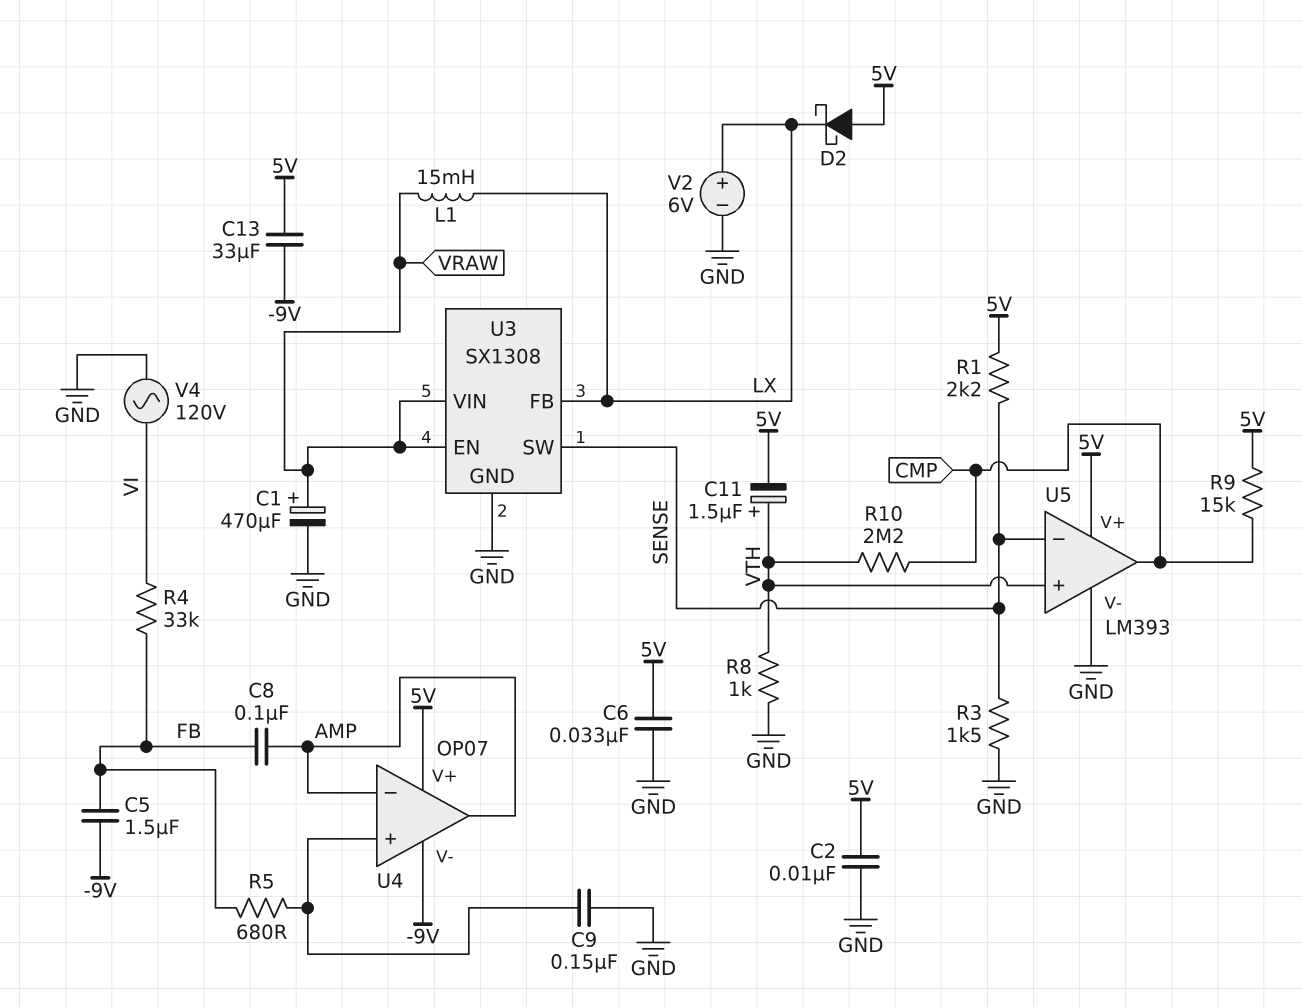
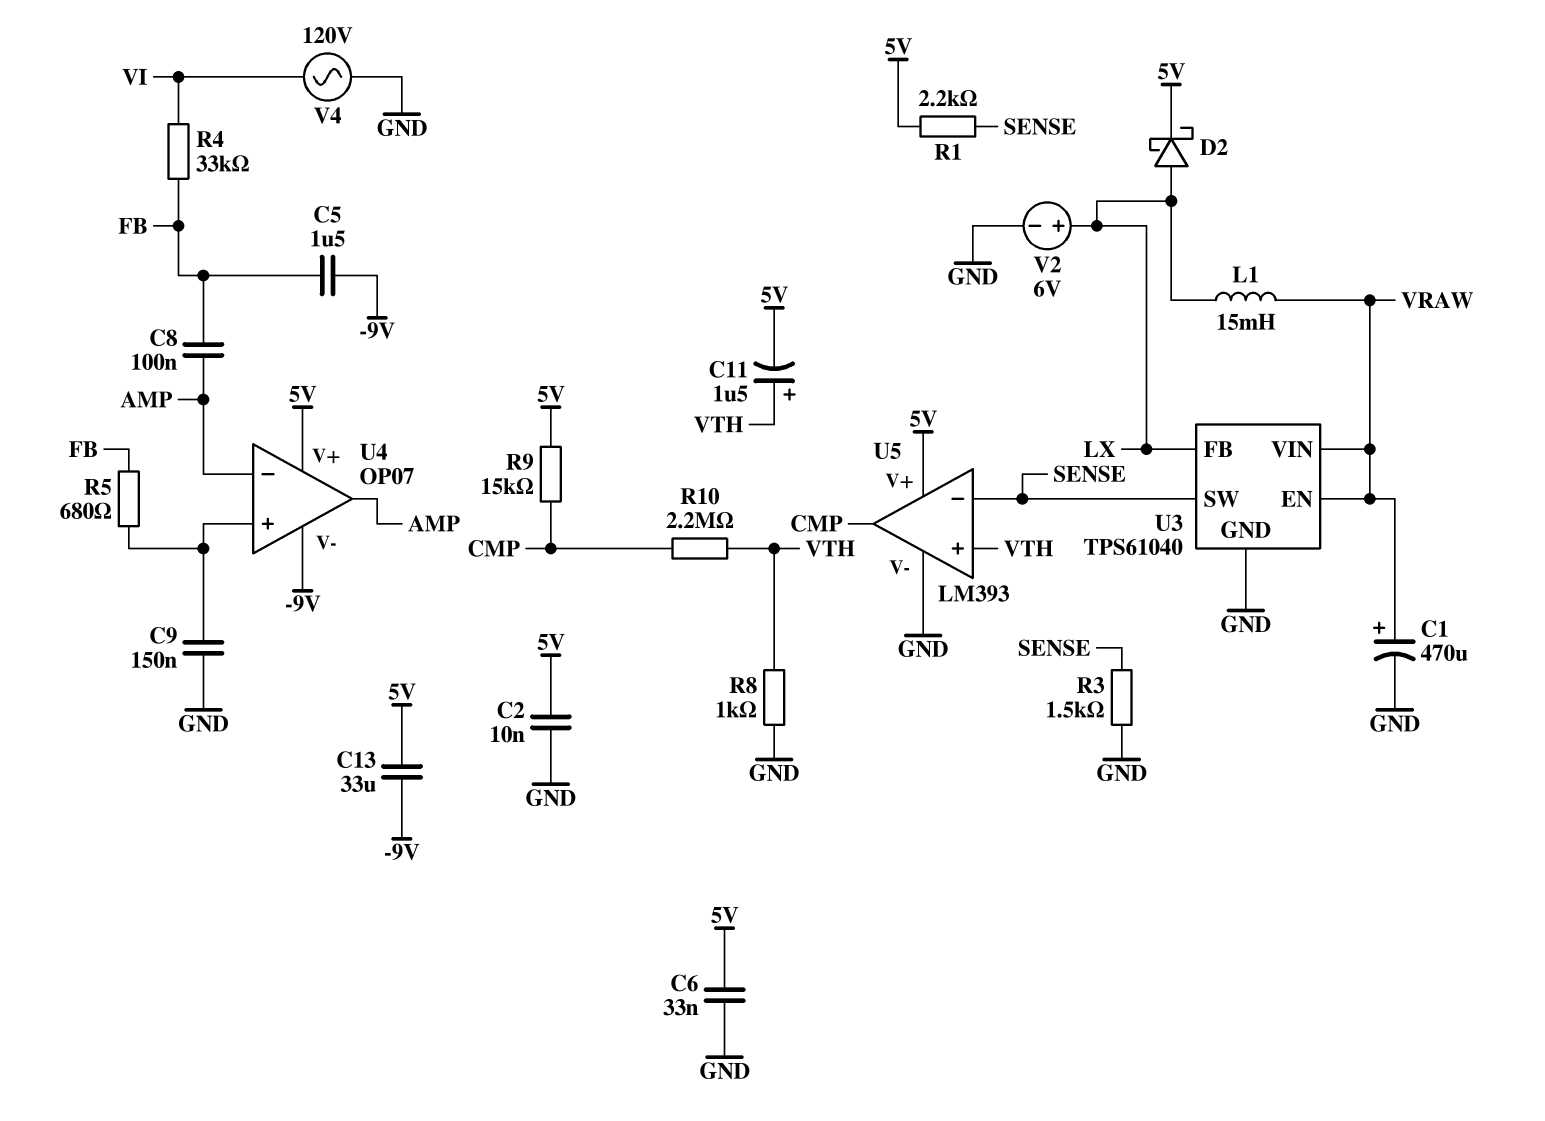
D2: schottky (A 5V, K LX) -> schottky (A LX, K 5V)
U3: SX1308 -> TPS61040

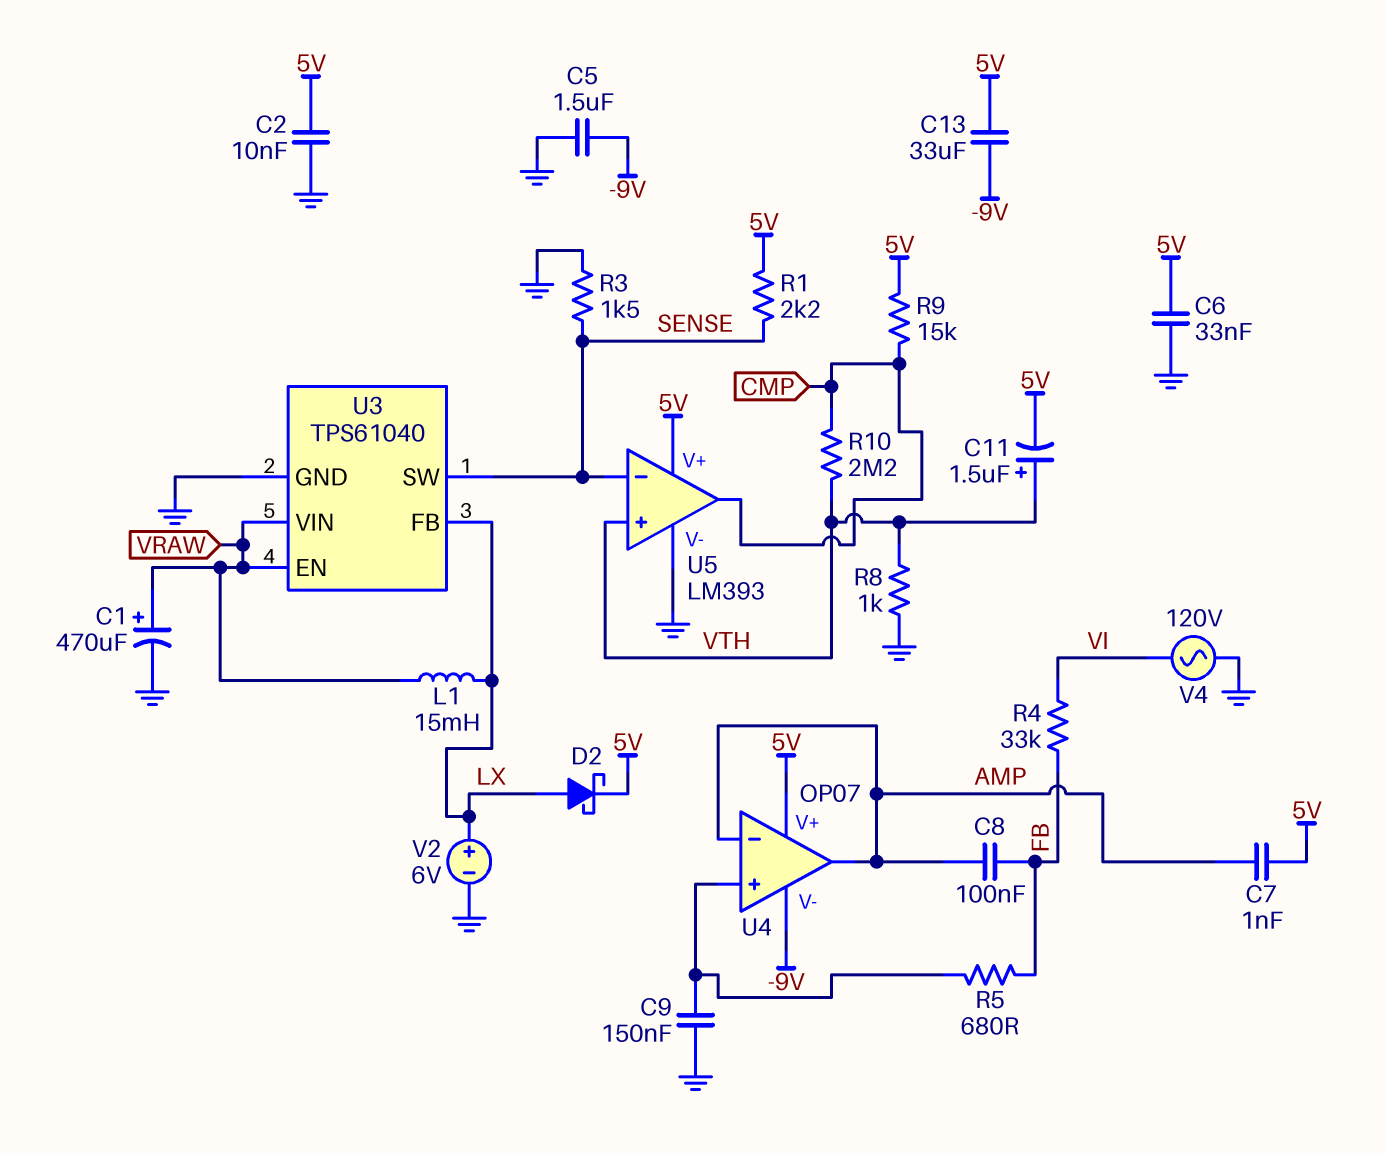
C5: 1.5uF (-9V, FB) -> 1.5uF (-9V, GND)
C7: none -> 1nF (5V, AMP)

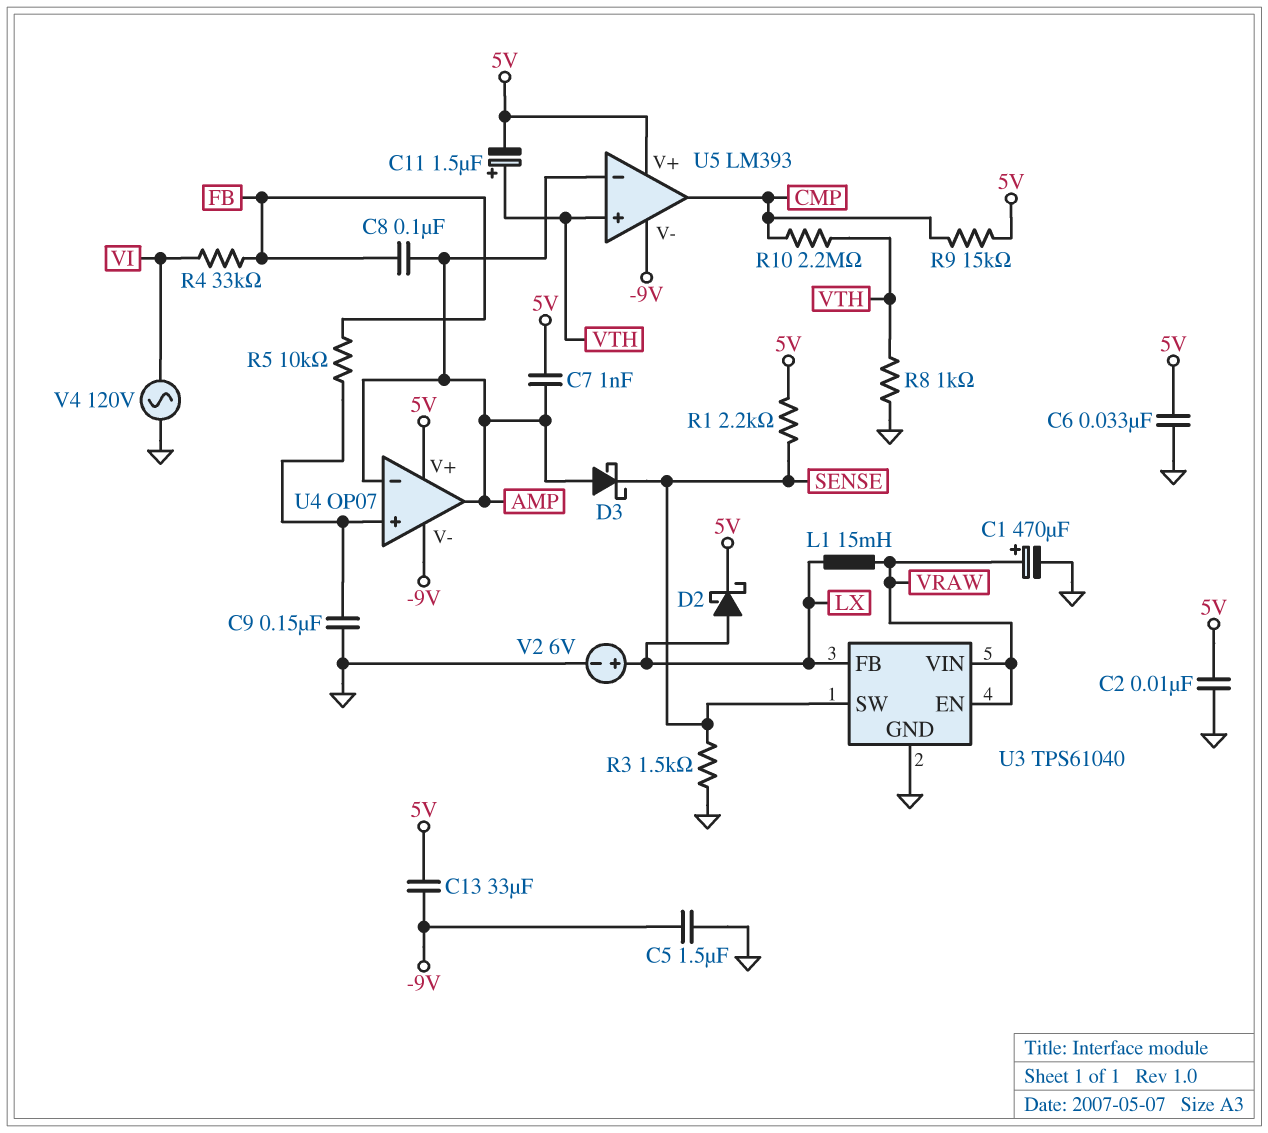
D3: none -> schottky (A AMP, K SENSE)
R5: 680 (FB, U4/in+) -> 10k (FB, U4/in+)
U5 pin V-: GND -> -9V
U5 pin in-: SENSE -> AMP

